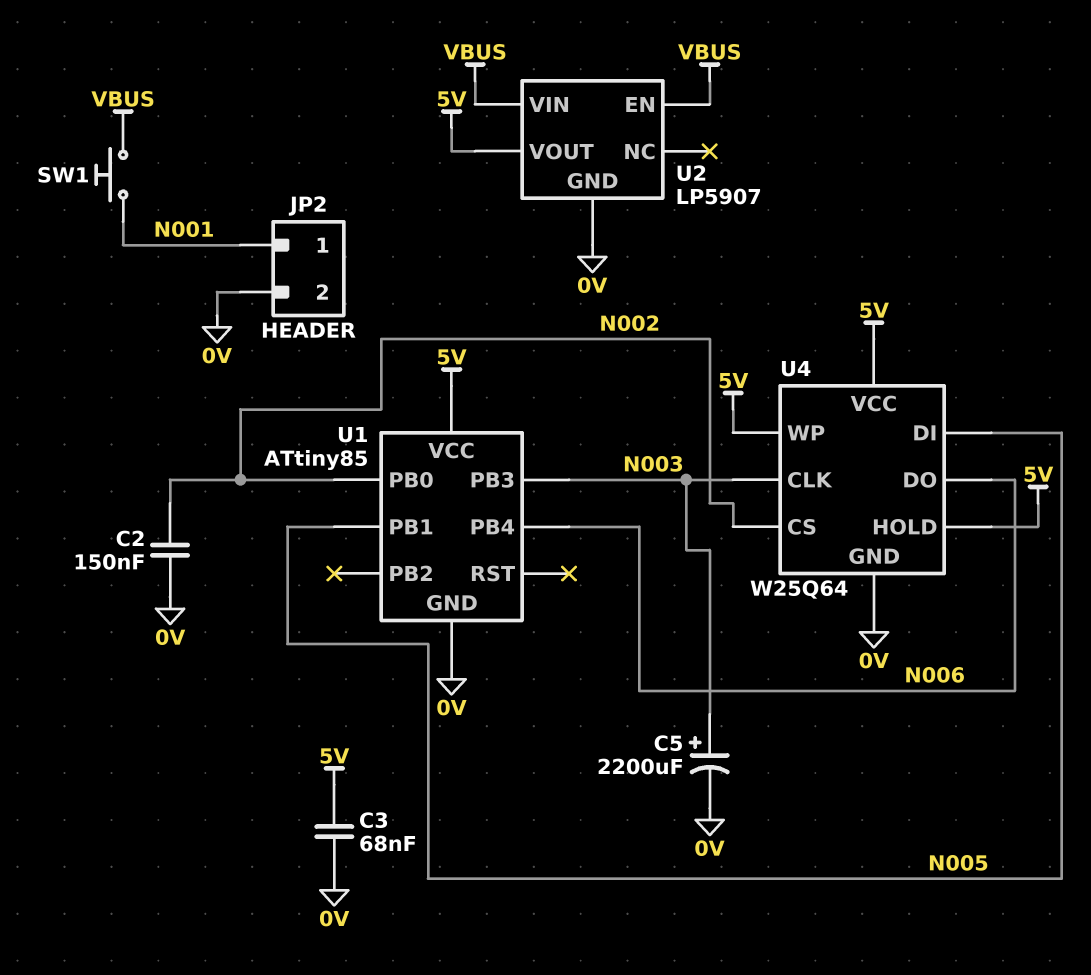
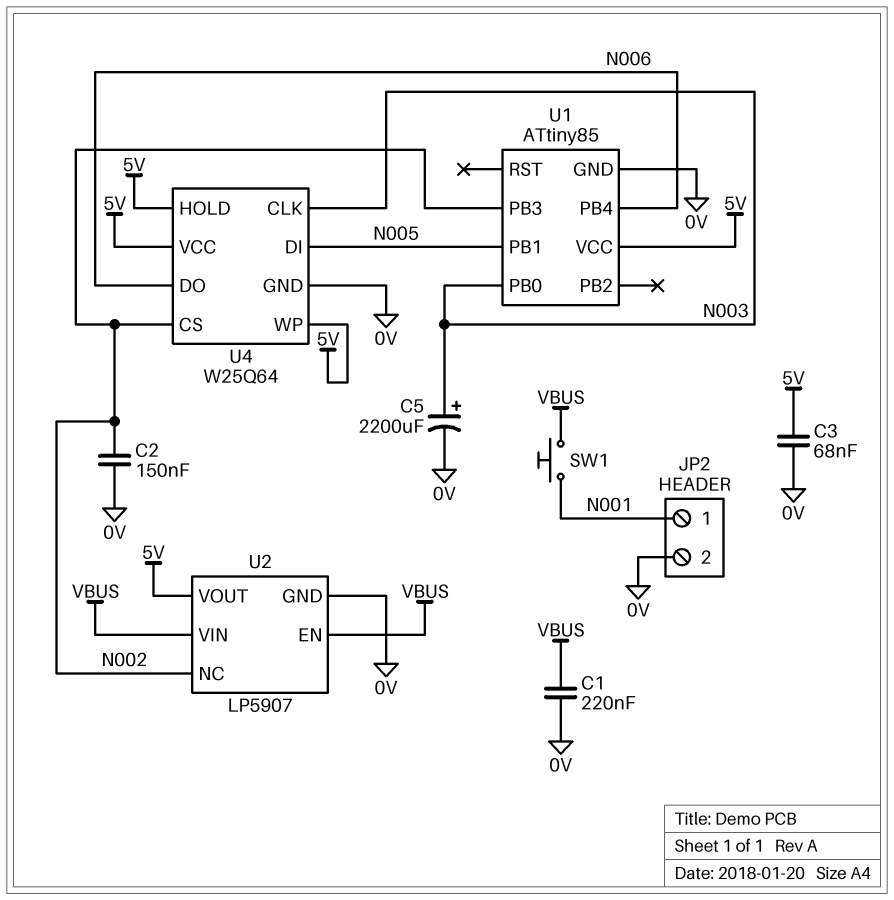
C1: none -> 220nF (0V, VBUS)
U1 pin PB0: N002 -> N003
U1 pin PB3: N003 -> N002
U2 pin NC: none -> N002

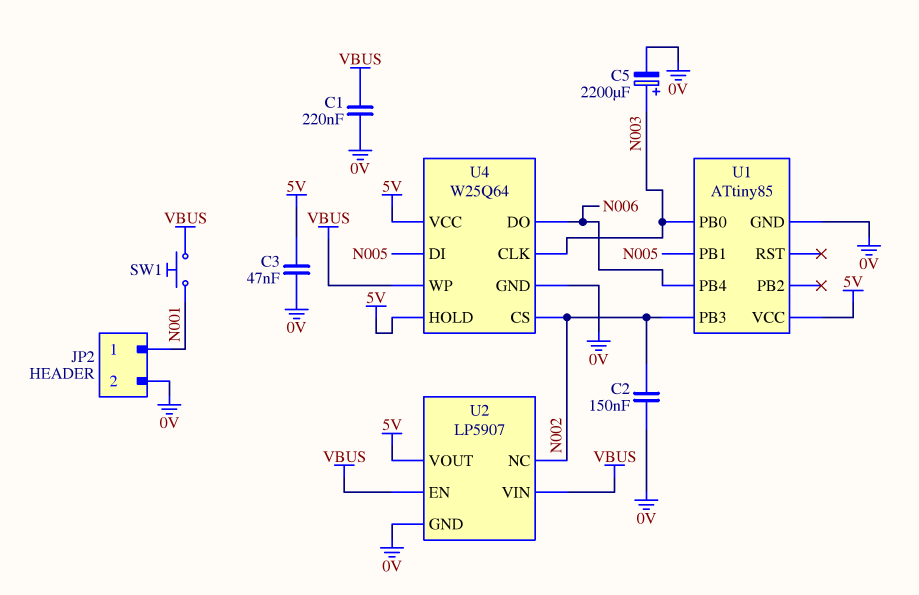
C3: 68nF (0V, 5V) -> 47nF (0V, 5V)
U4 pin WP: 5V -> VBUS

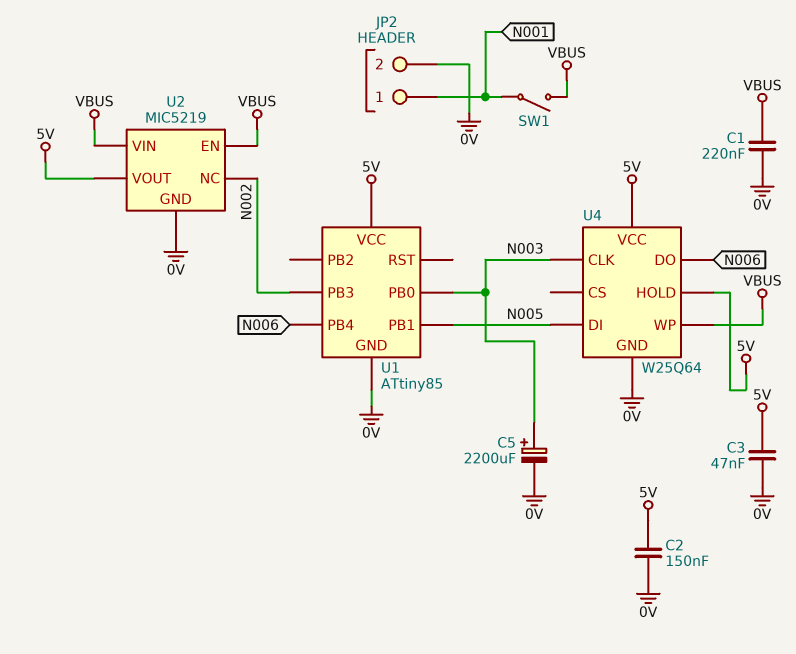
C2: 150nF (0V, N002) -> 150nF (0V, 5V)
SW1: button (N001, VBUS) -> switch (N001, VBUS)
U2: LP5907 -> MIC5219
U4 pin CS: N002 -> none

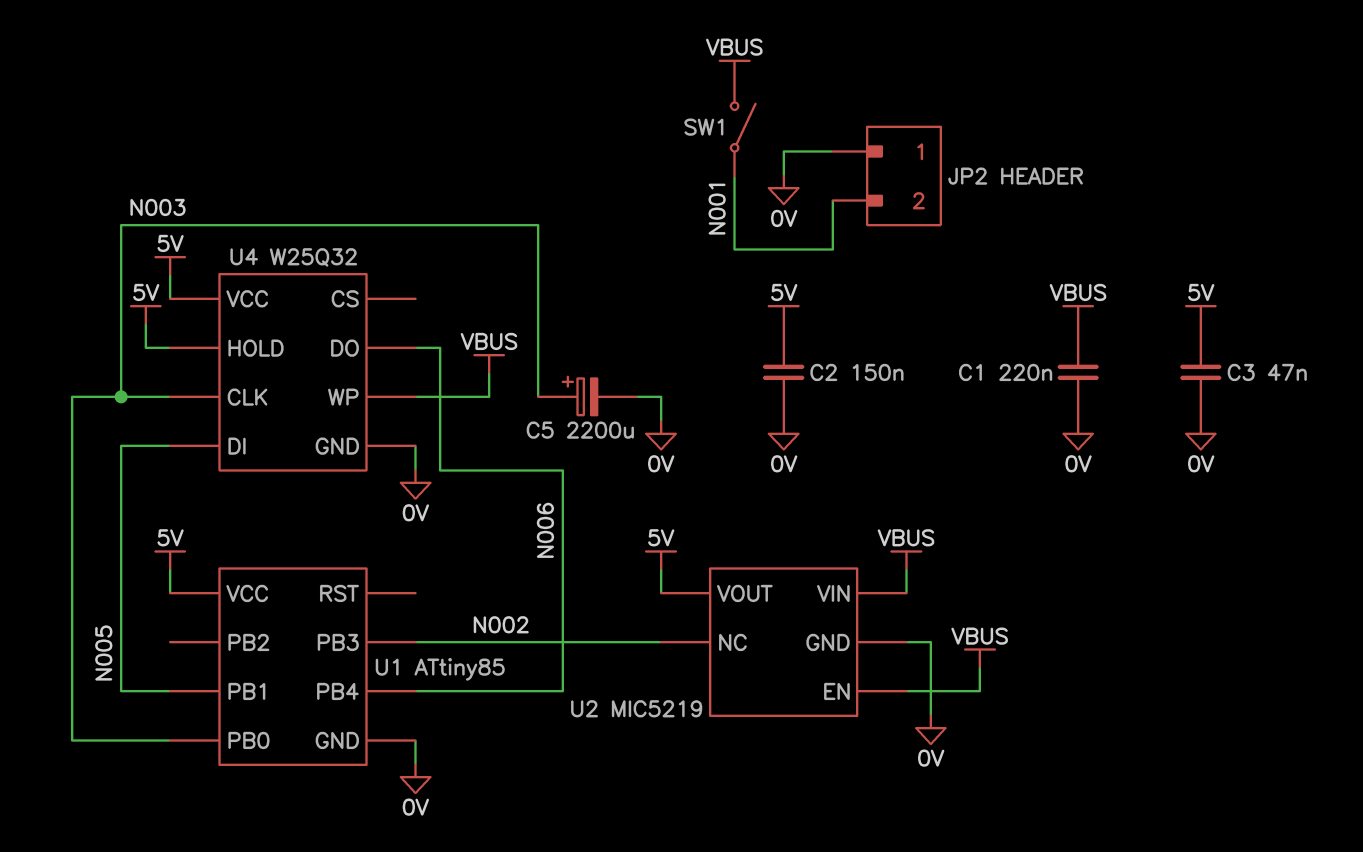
JP2 pin 1: N001 -> 0V
JP2 pin 2: 0V -> N001
U4: W25Q64 -> W25Q32

